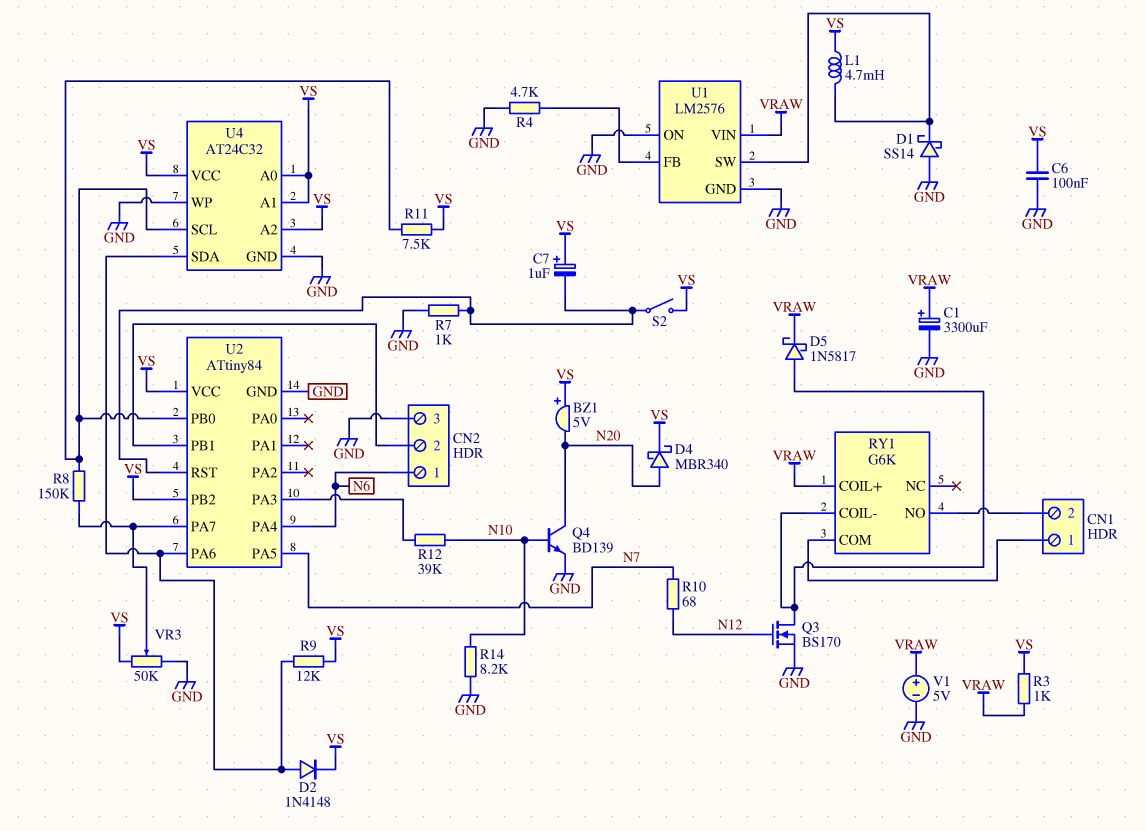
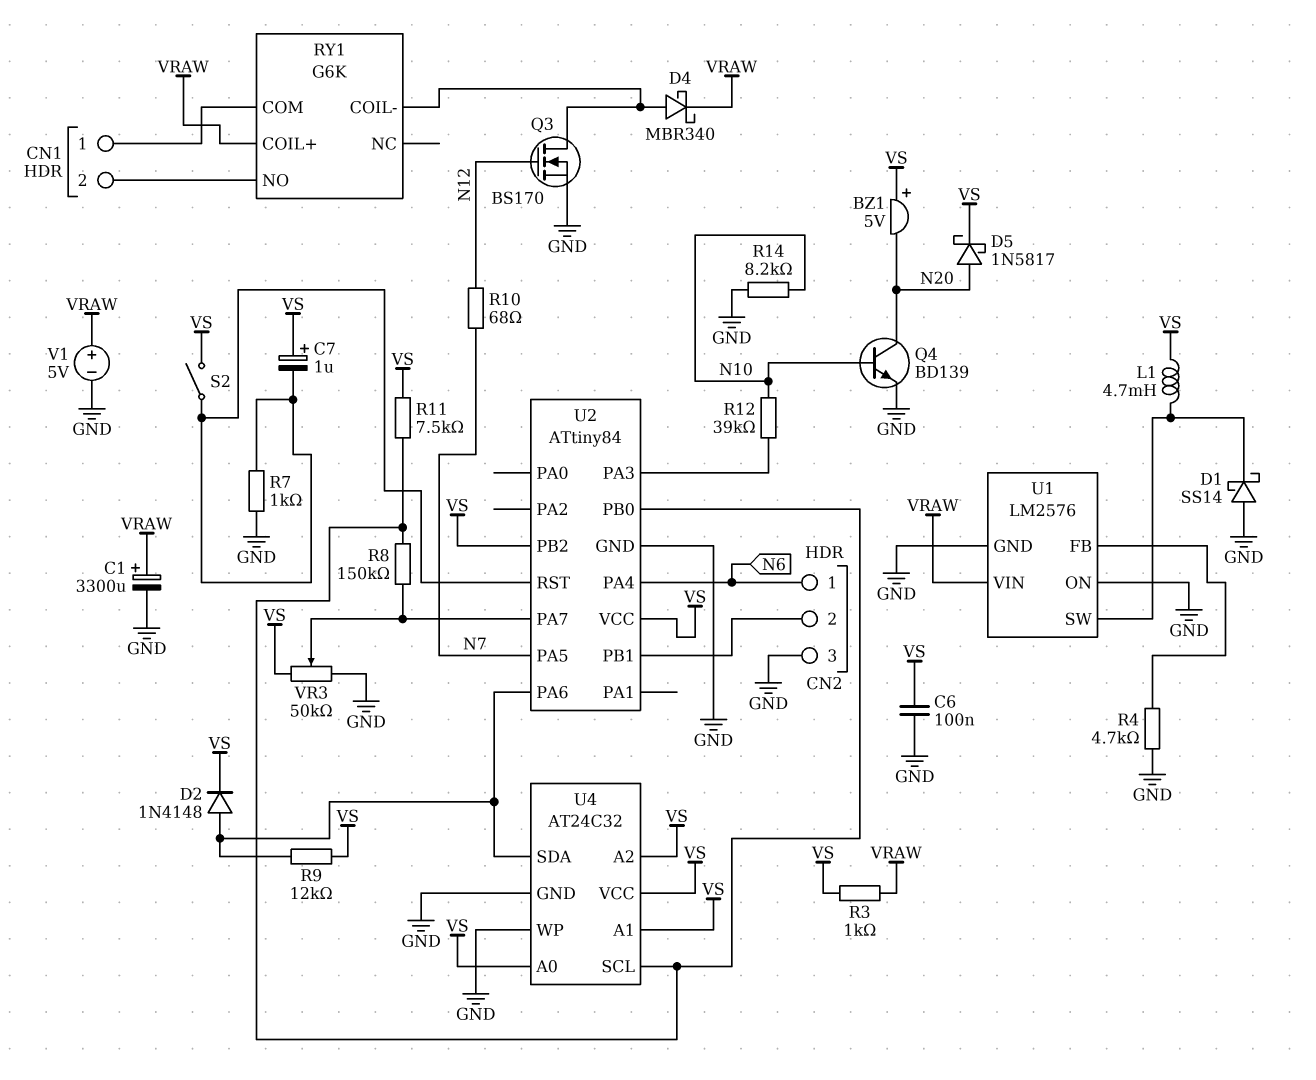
D4: schottky MBR340 (A N20, K VS) -> schottky MBR340 (A RY1/COIL-, K VRAW)
D5: schottky 1N5817 (A RY1/COIL-, K VRAW) -> schottky 1N5817 (A N20, K VS)

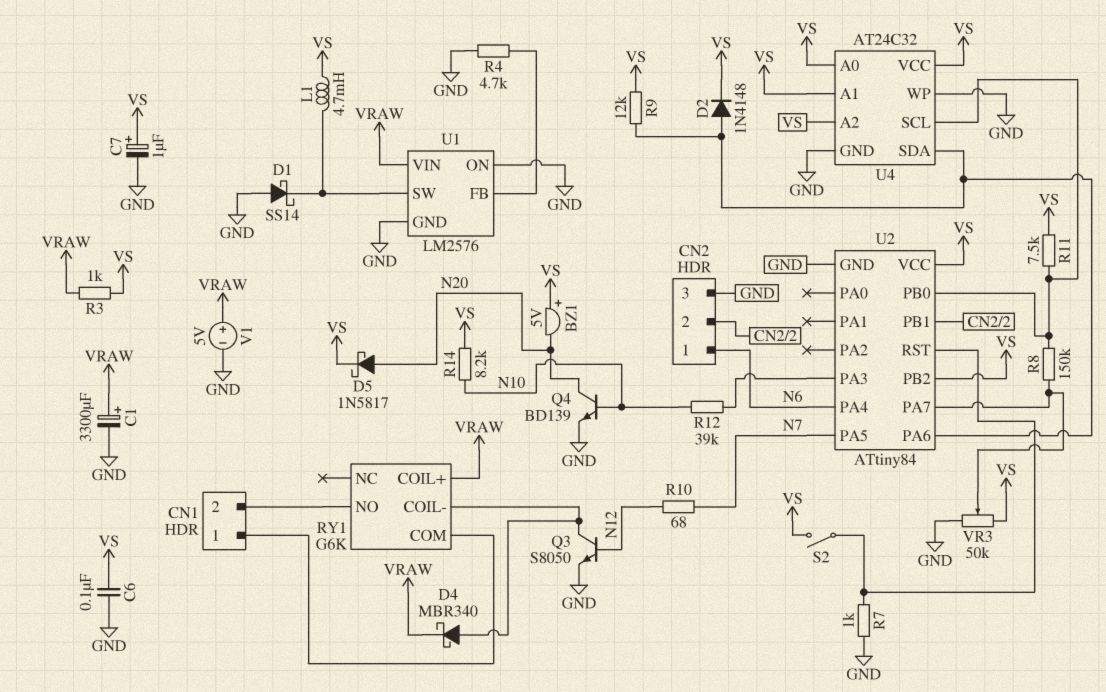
C7: 1uF (plus VS, minus U2/RST) -> 1uF (plus VS, minus GND)
Q3: NMOS BS170 (G N12, D RY1/COIL-, S GND) -> NPN S8050 (B N12, C RY1/COIL-, E GND)
R14: 8.2k (GND, N10) -> 8.2k (N10, VS)

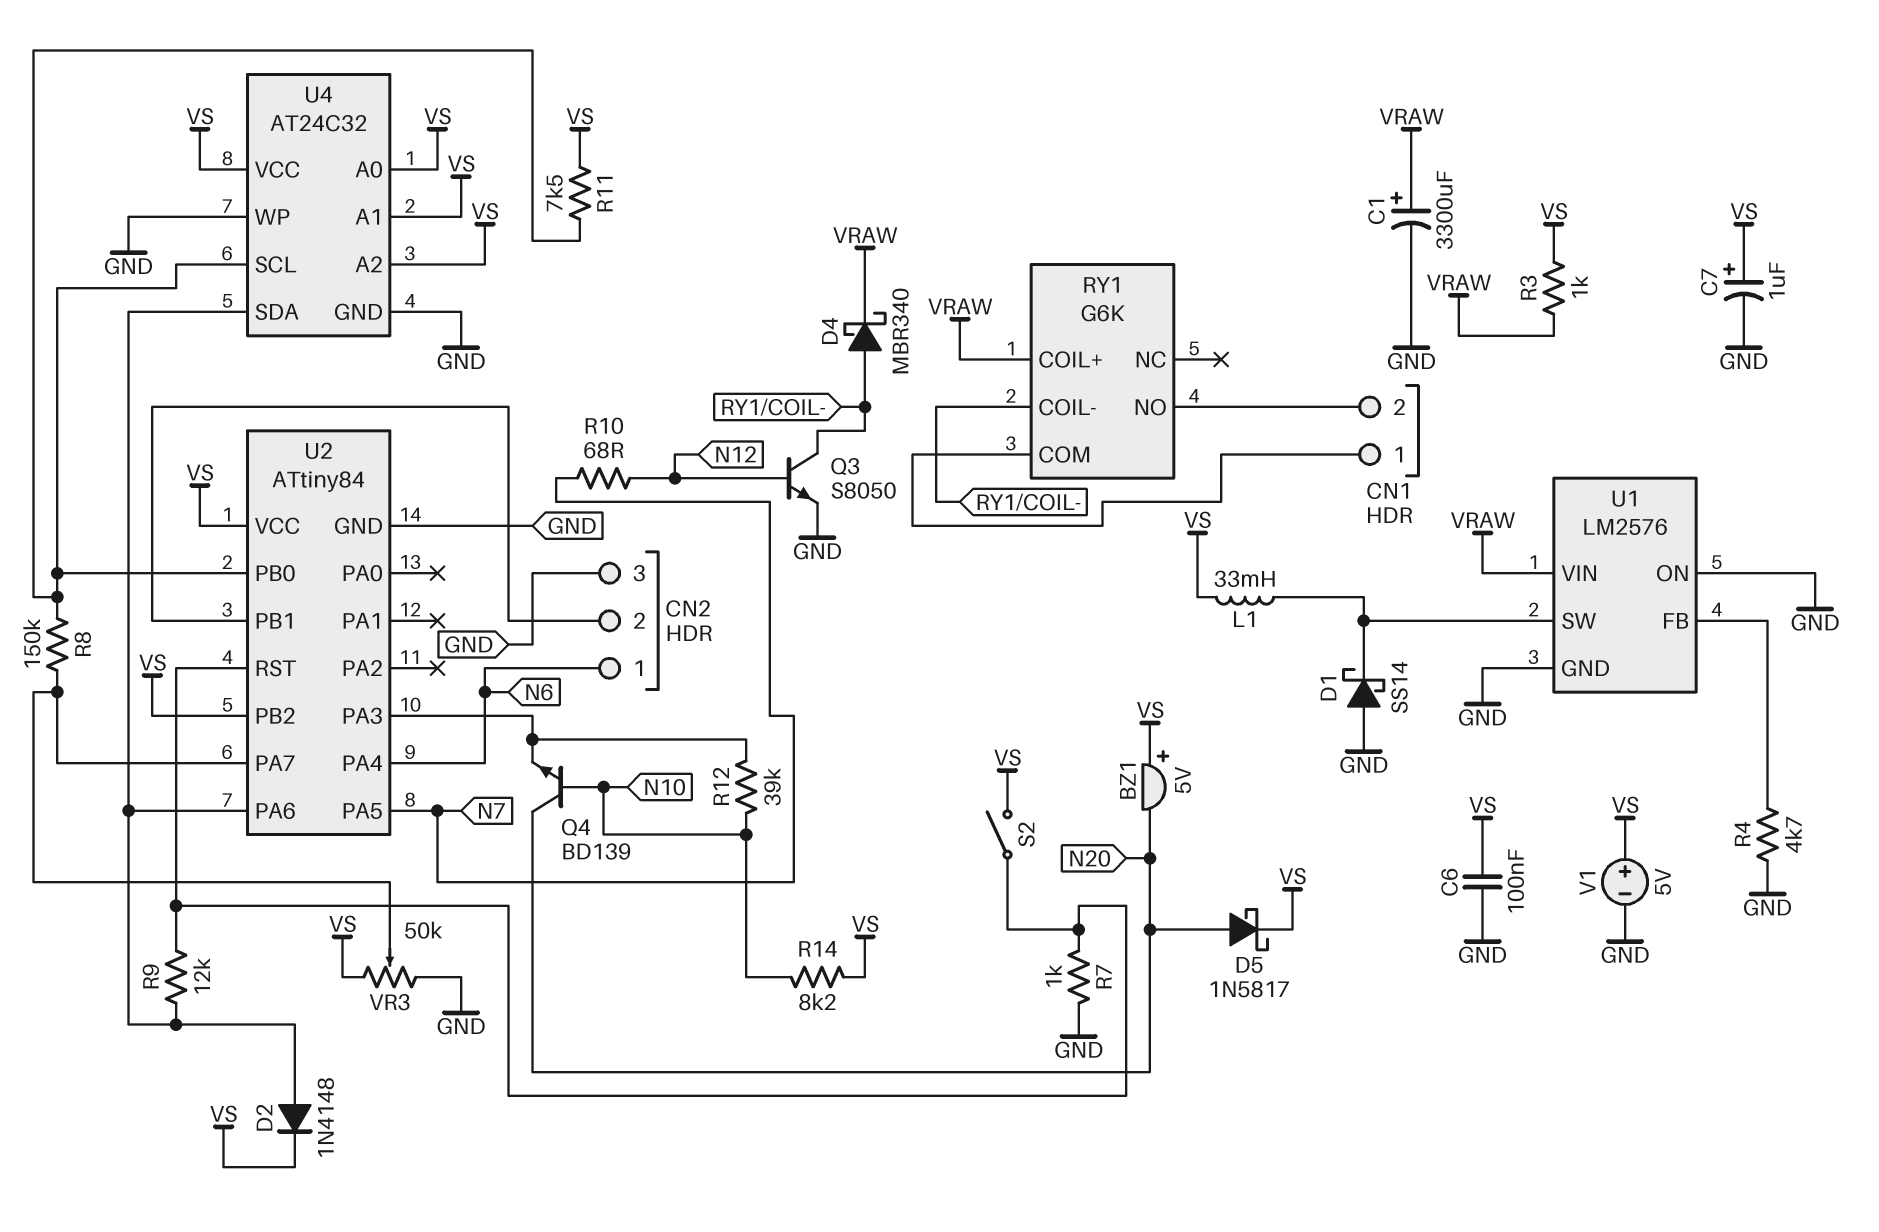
L1: 4.7mH (U1/SW, VS) -> 33mH (U1/SW, VS)
Q4: NPN BD139 (B N10, C N20, E GND) -> NPN BD139 (B N10, C N20, E U2/PA3)
R9: 12k (U2/PA6, VS) -> 12k (U2/PA6, U2/RST)
V1: 5V (plus VRAW, minus GND) -> 5V (plus VS, minus GND)

